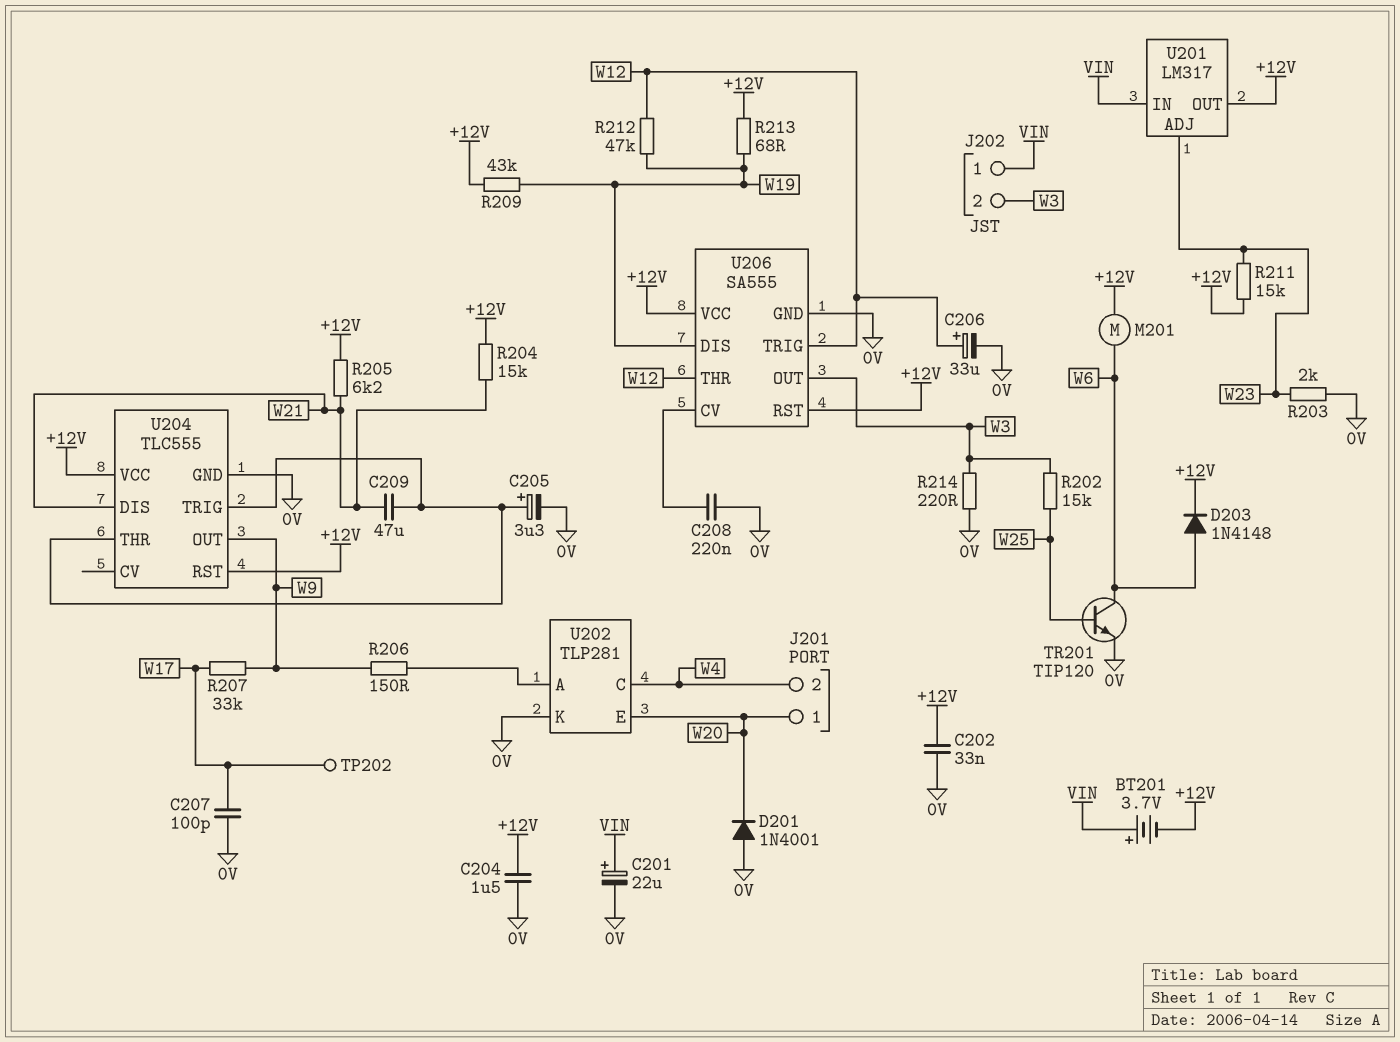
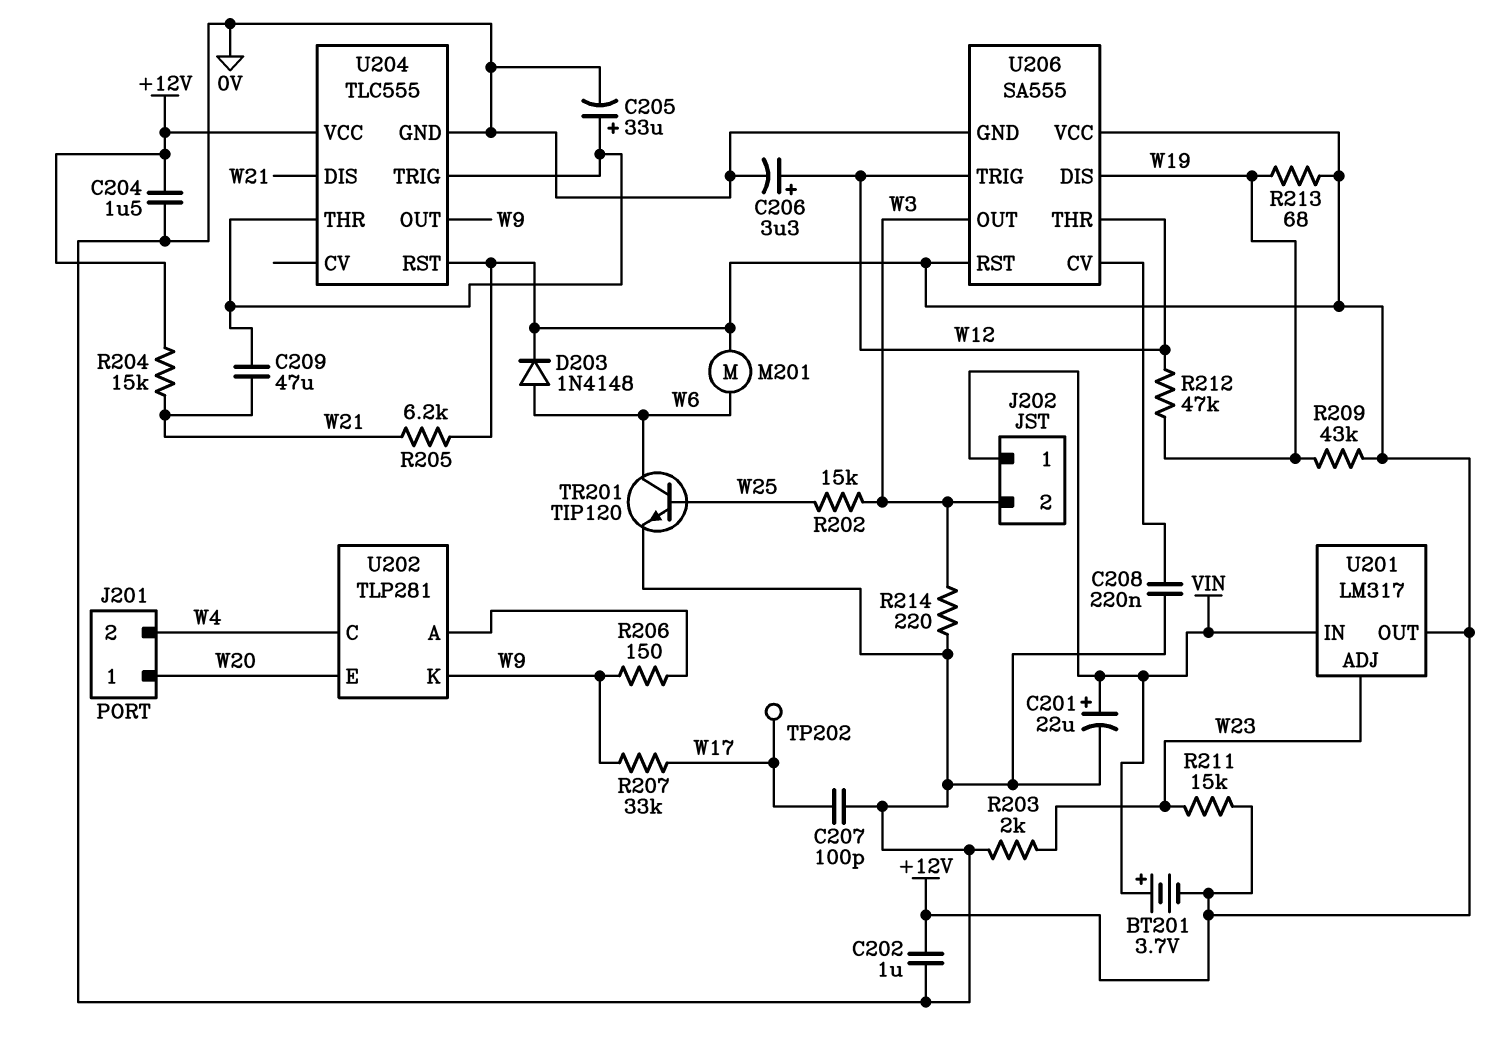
C202: 33nF (+12V, 0V) -> 1uF (+12V, 0V)
C205: 3.3uF (plus U204/THR, minus 0V) -> 33uF (plus U204/THR, minus 0V)
C206: 33uF (plus W12, minus 0V) -> 3.3uF (plus W12, minus 0V)
D201: diode 1N4001 (A 0V, K W20) -> none
U202 pin K: 0V -> W9

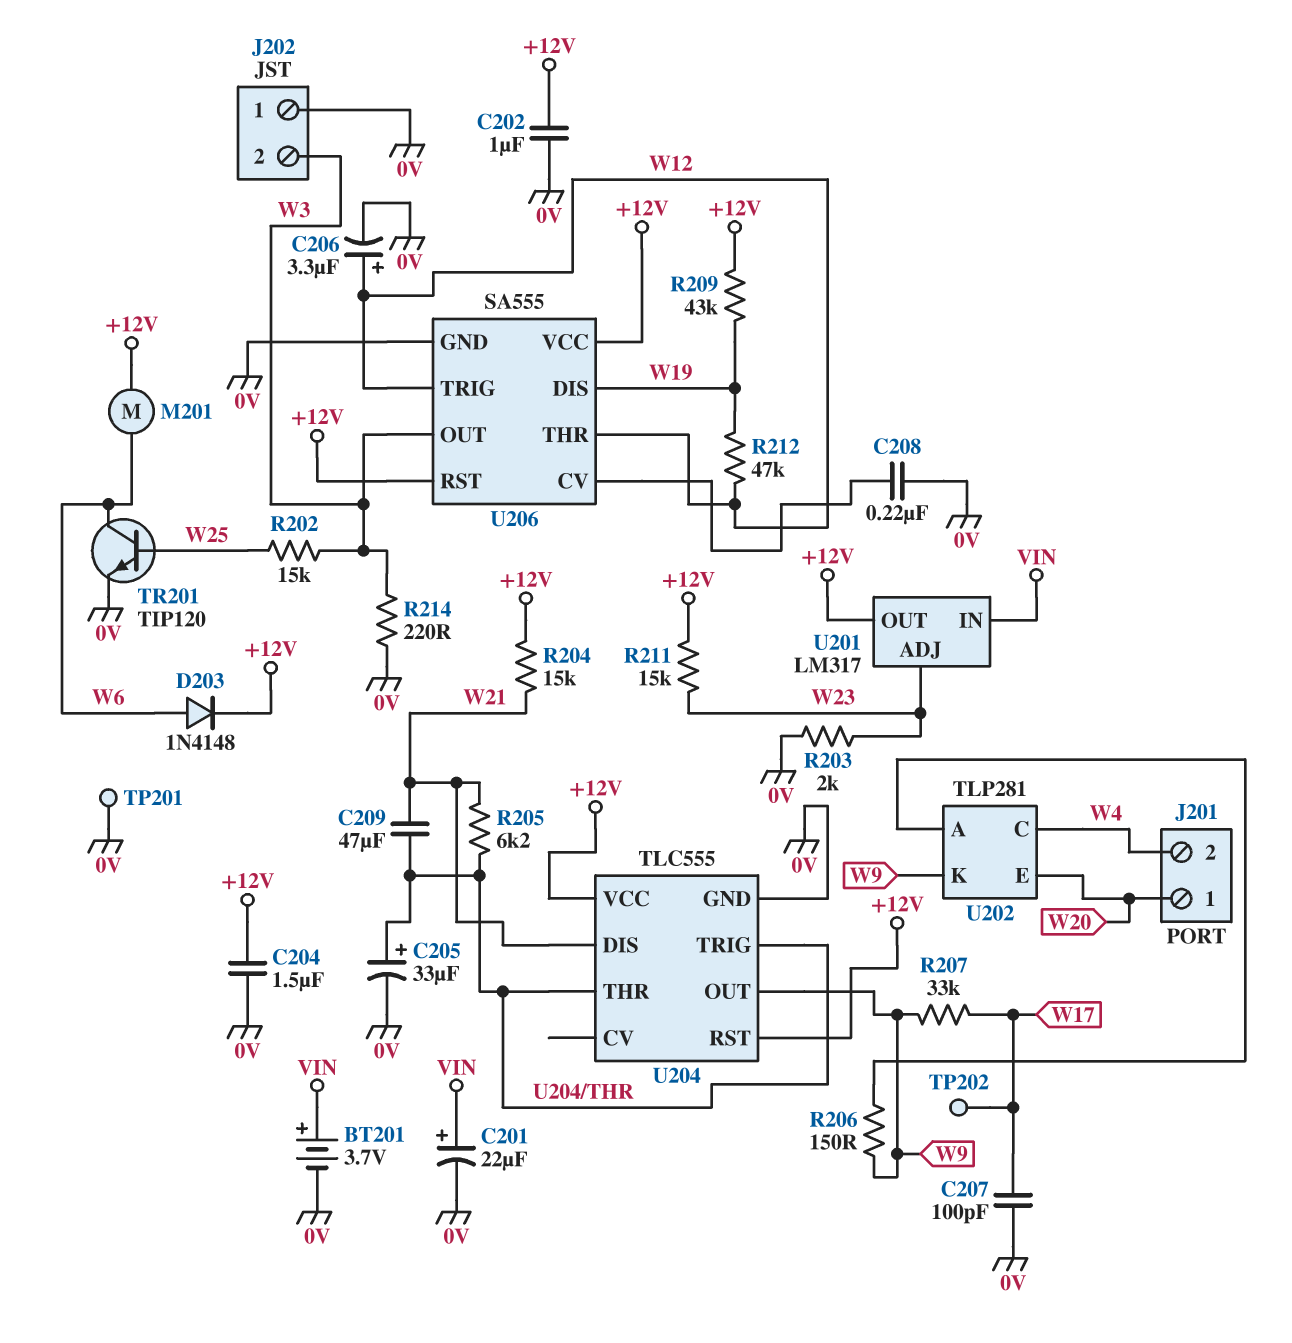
BT201: 3.7V (plus VIN, minus +12V) -> 3.7V (plus VIN, minus 0V)
J202 pin 1: VIN -> 0V
R205: 6.2k (+12V, W21) -> 6.2k (U204/THR, W21)
R213: 68 (+12V, W19) -> none
TP201: none -> test point (0V)

